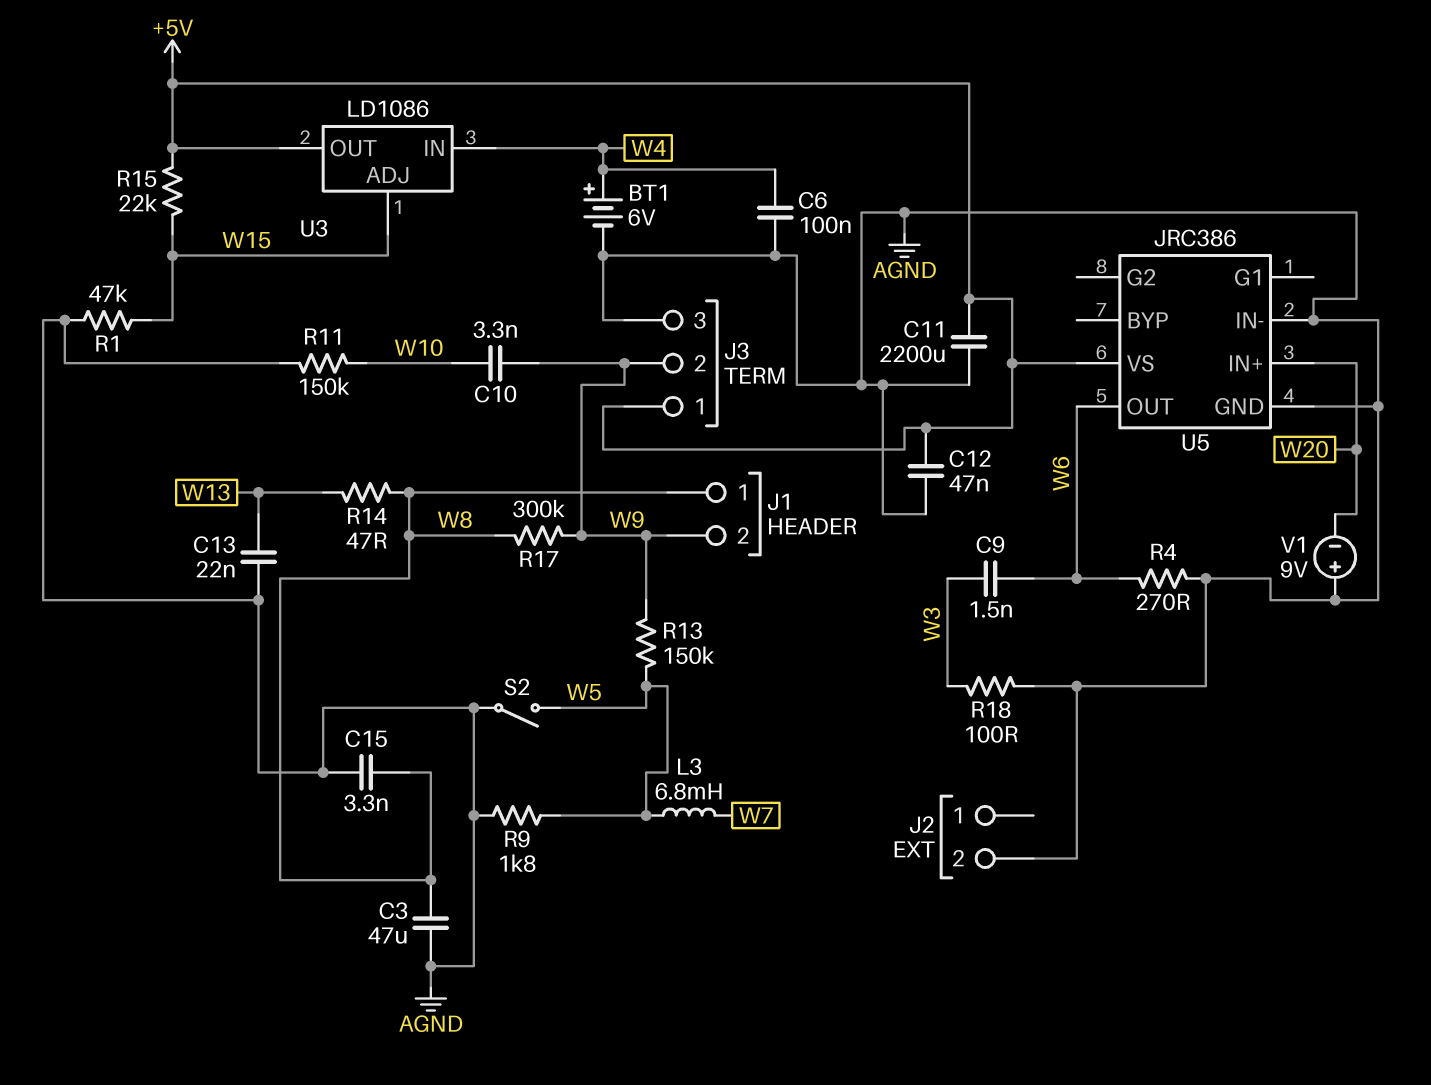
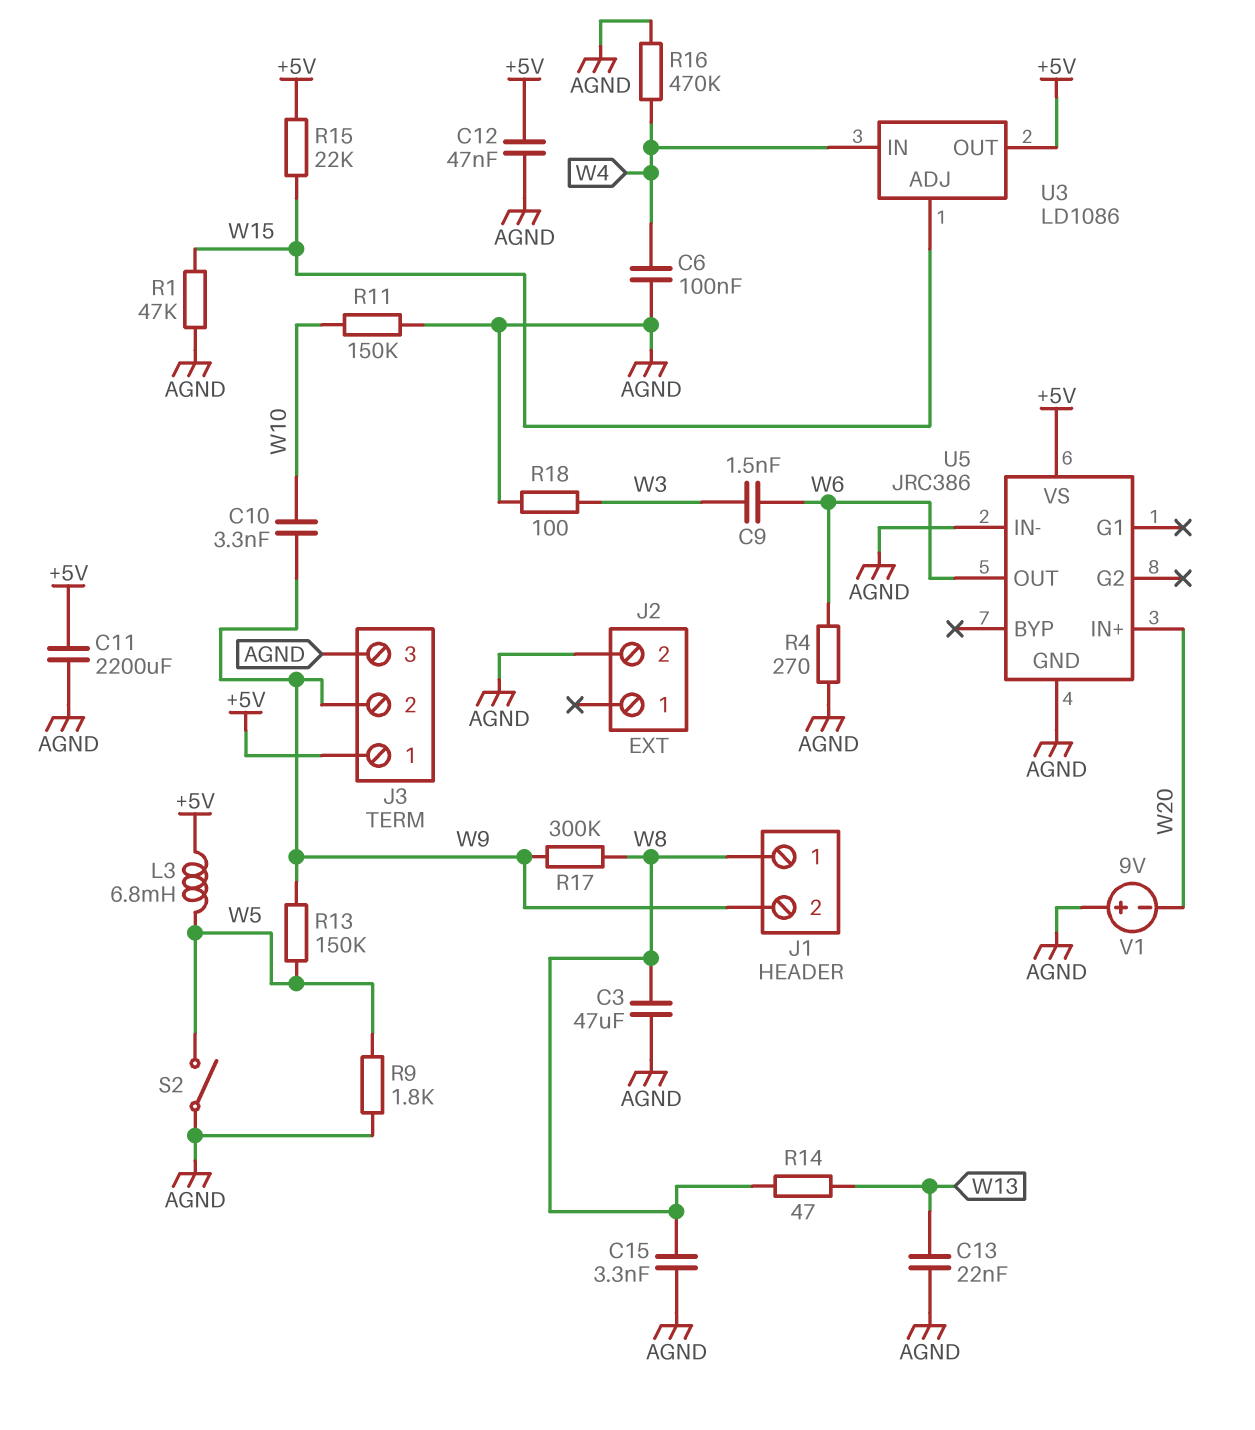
BT1: 6V (plus W4, minus AGND) -> none
L3: 6.8mH (W5, W7) -> 6.8mH (+5V, W5)
R16: none -> 470k (AGND, W4)

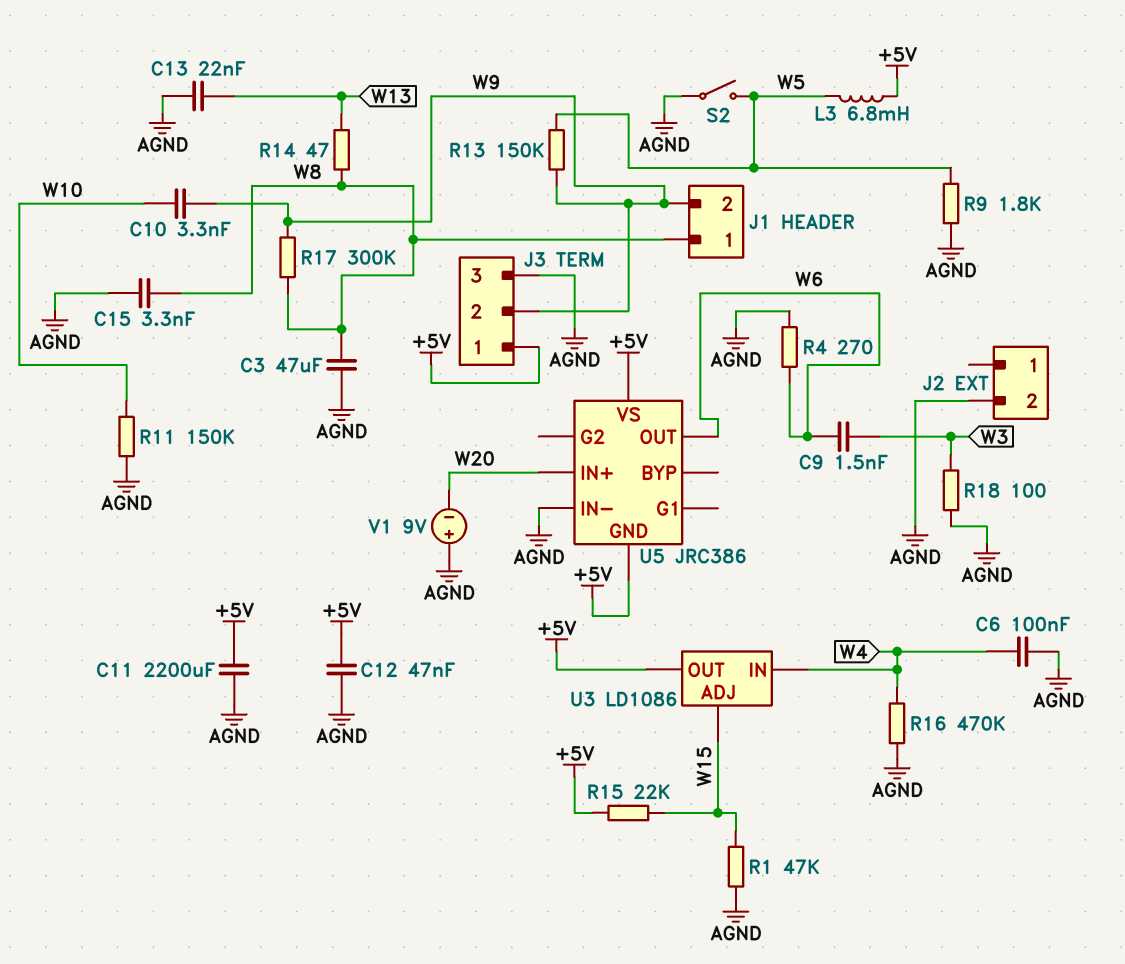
U5 pin GND: AGND -> +5V

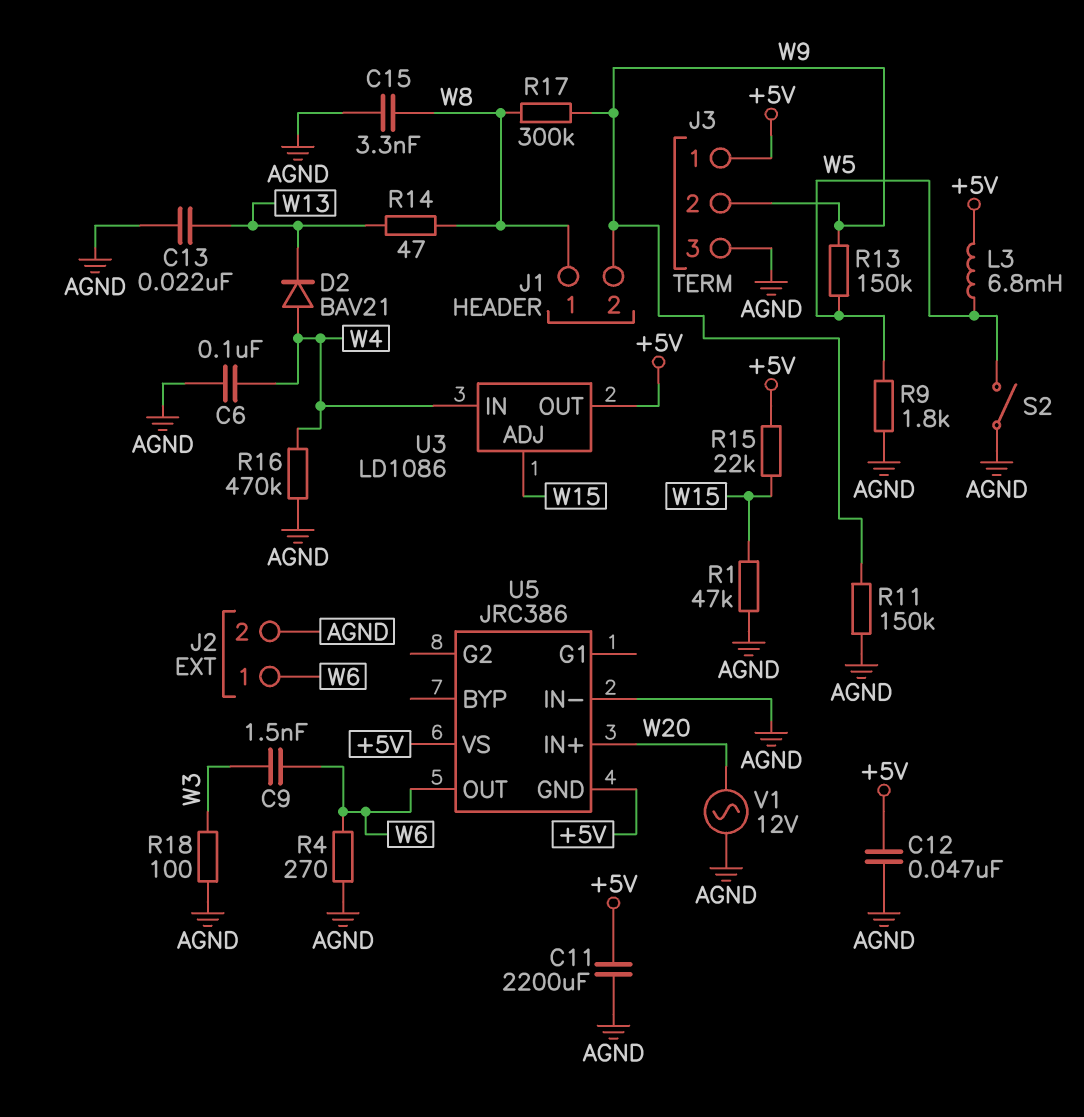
C3: 47uF (AGND, W8) -> none
C10: 3.3nF (W9, W10) -> none
D2: none -> diode BAV21 (A W4, K W13)
J2 pin 1: none -> W6
R11: 150k (AGND, W10) -> 150k (AGND, W9)
V1: 9V (plus AGND, minus W20) -> AC 12V (AGND, W20)

